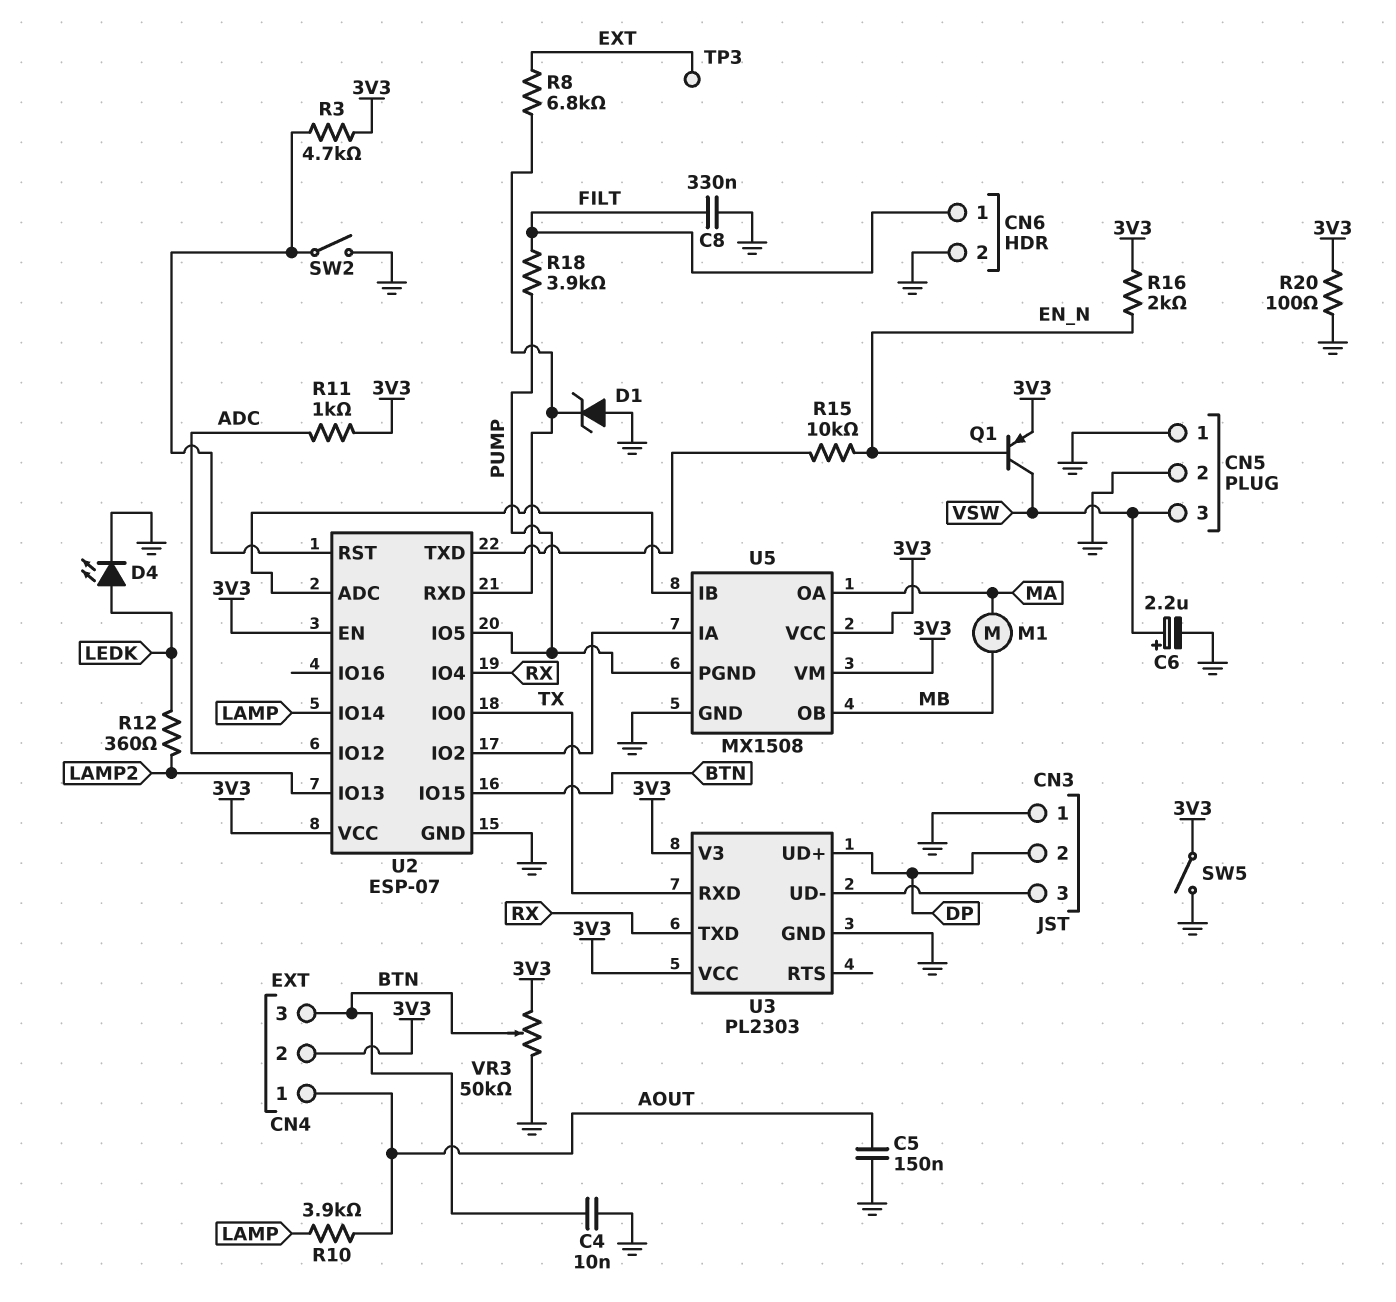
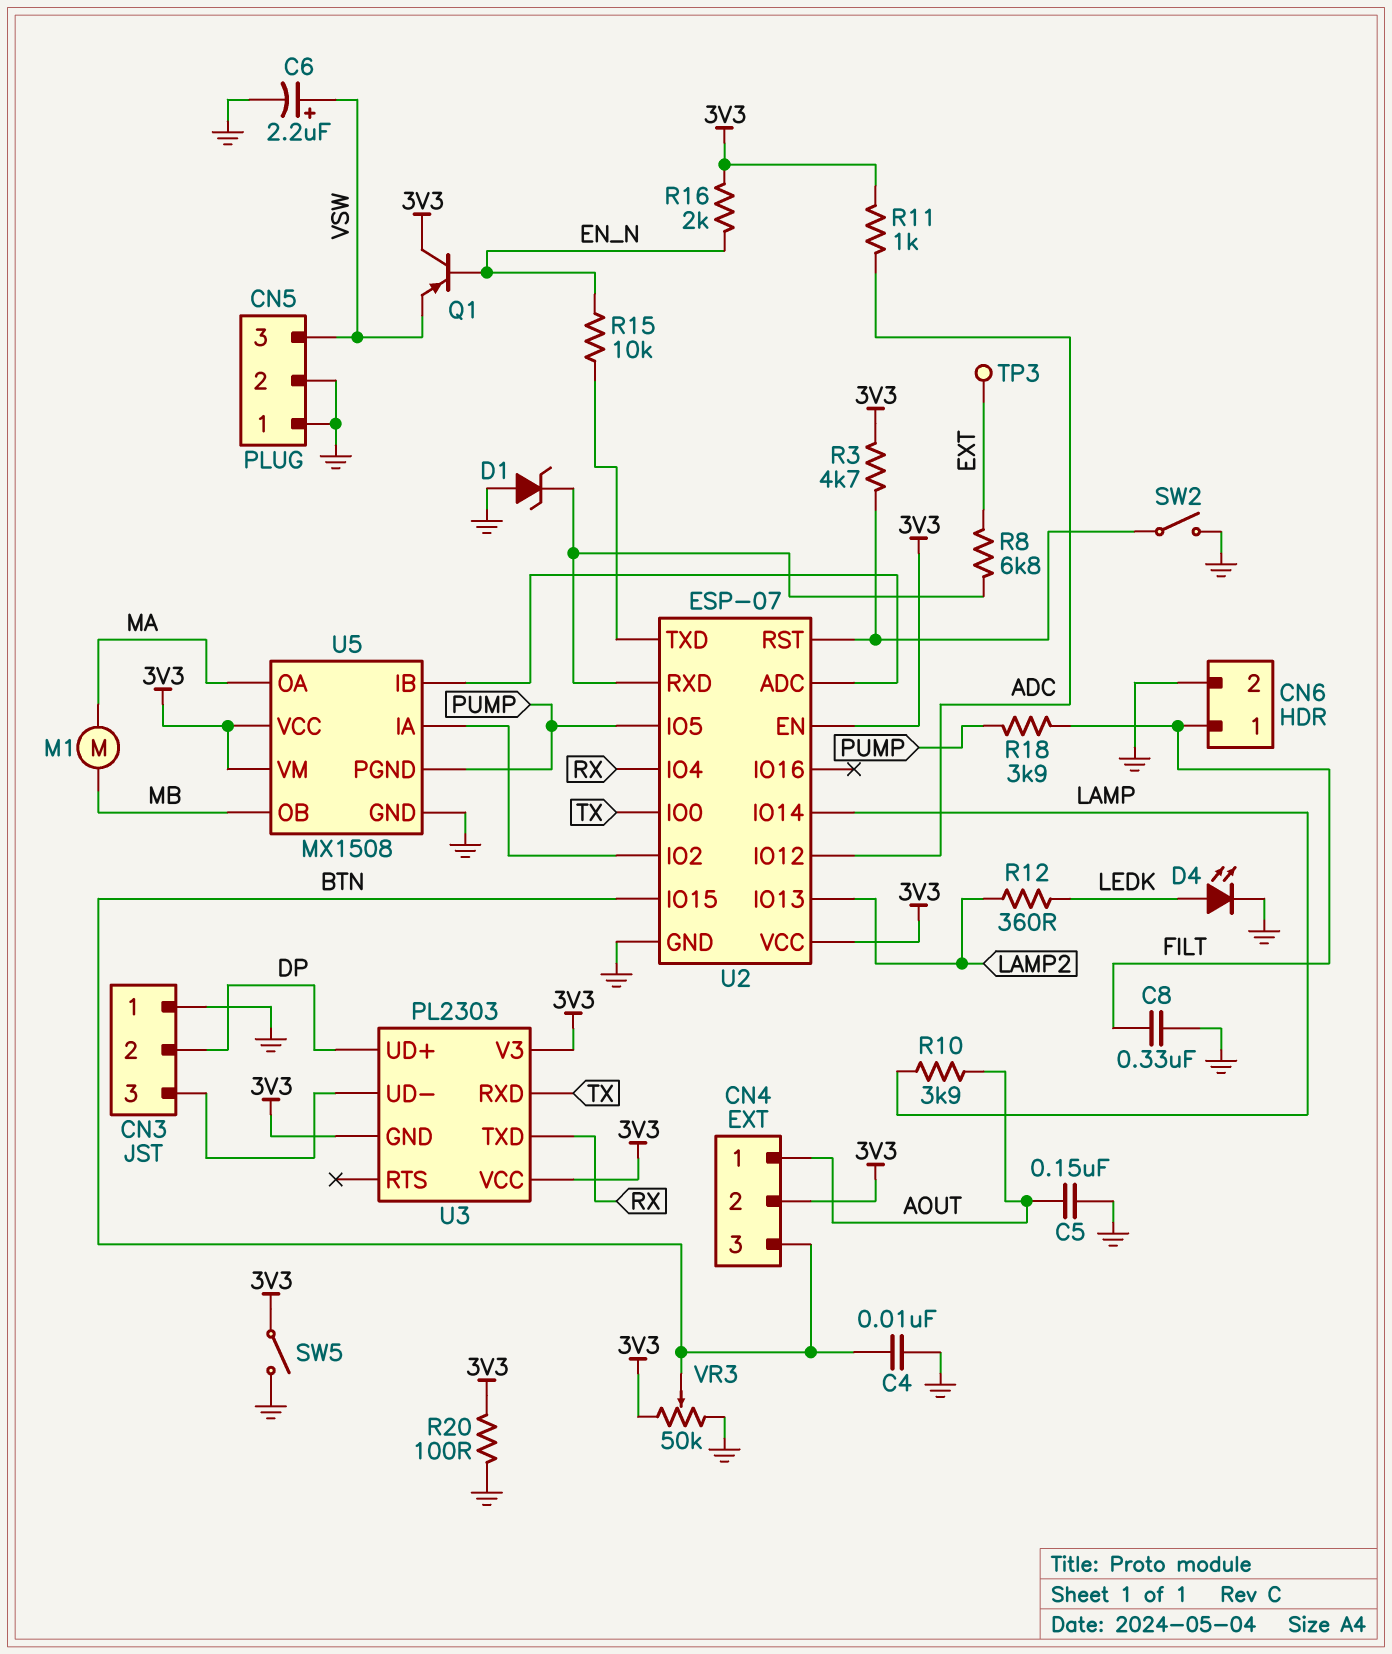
Q1: PNP (B EN_N, C VSW, E 3V3) -> PNP (B EN_N, C 3V3, E VSW)
U3 pin GND: GND -> 3V3

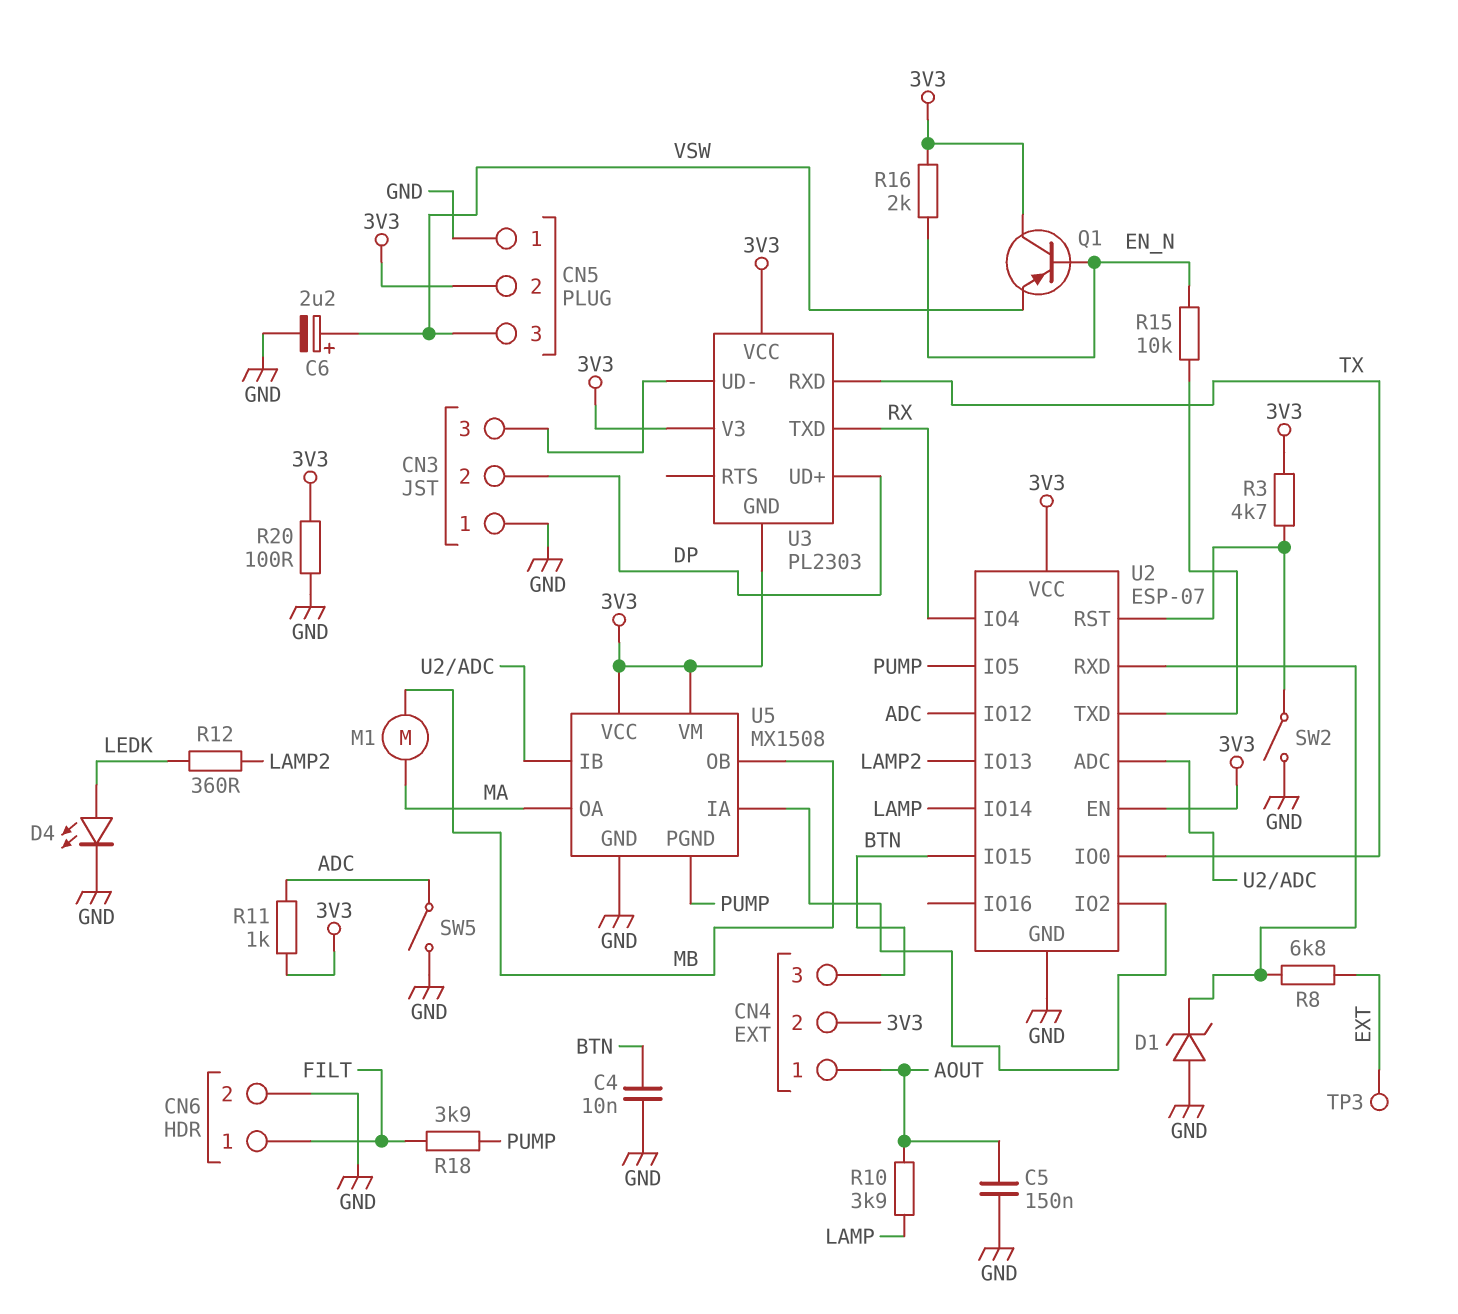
C8: 330nF (FILT, GND) -> none
CN5 pin 2: GND -> 3V3
SW5: switch (3V3, GND) -> switch (ADC, GND)
VR3: 50k (3V3, GND, wiper BTN) -> none

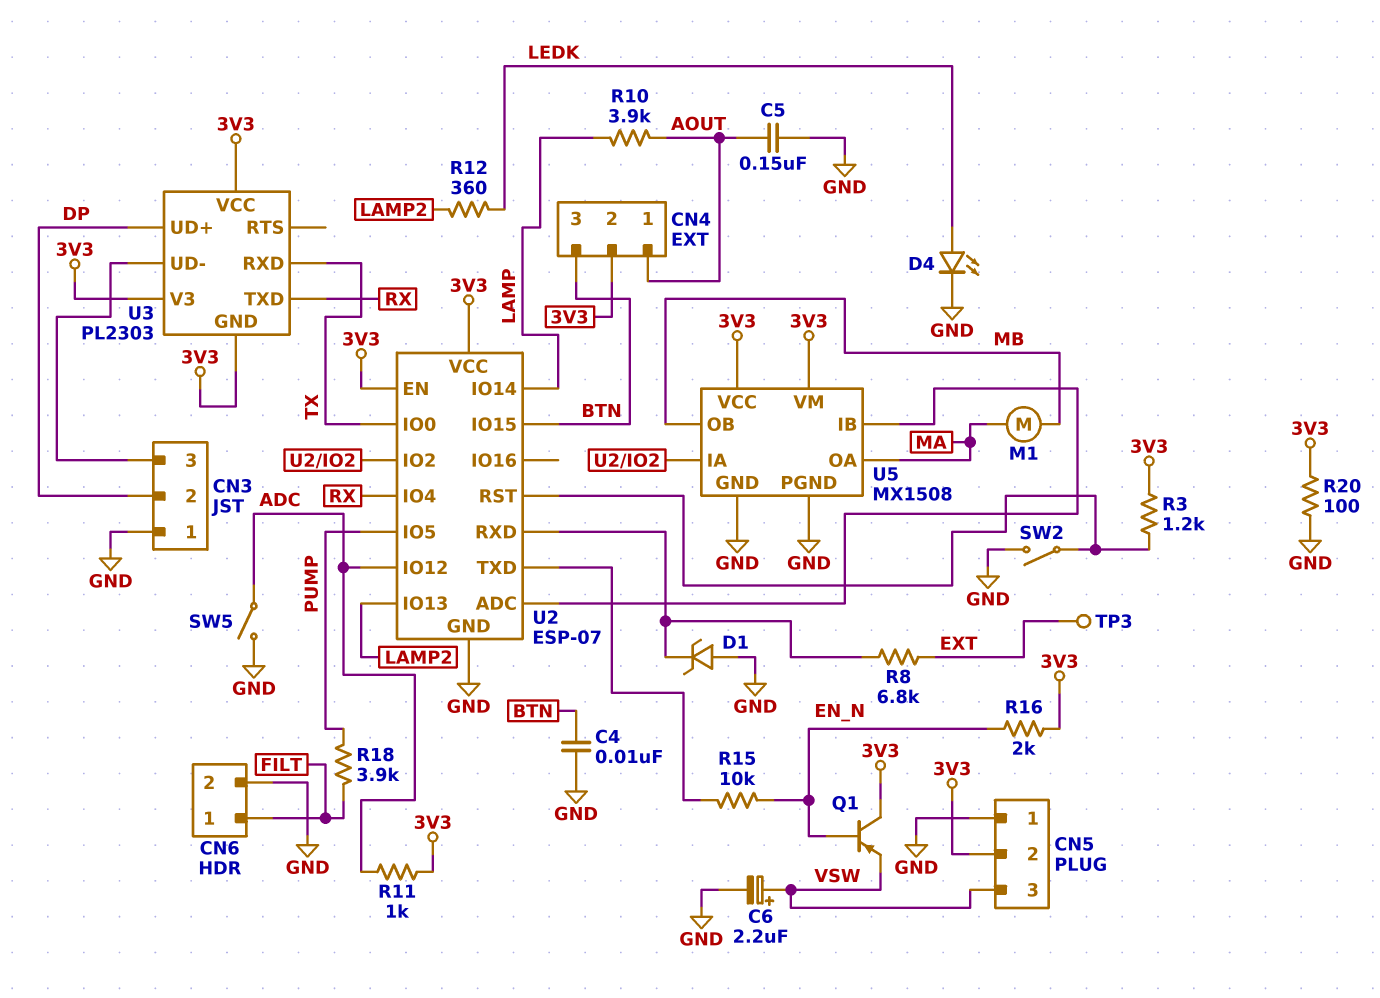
R3: 4.7k (3V3, U2/RST) -> 1.2k (3V3, U2/RST)
U5 pin PGND: PUMP -> GND

